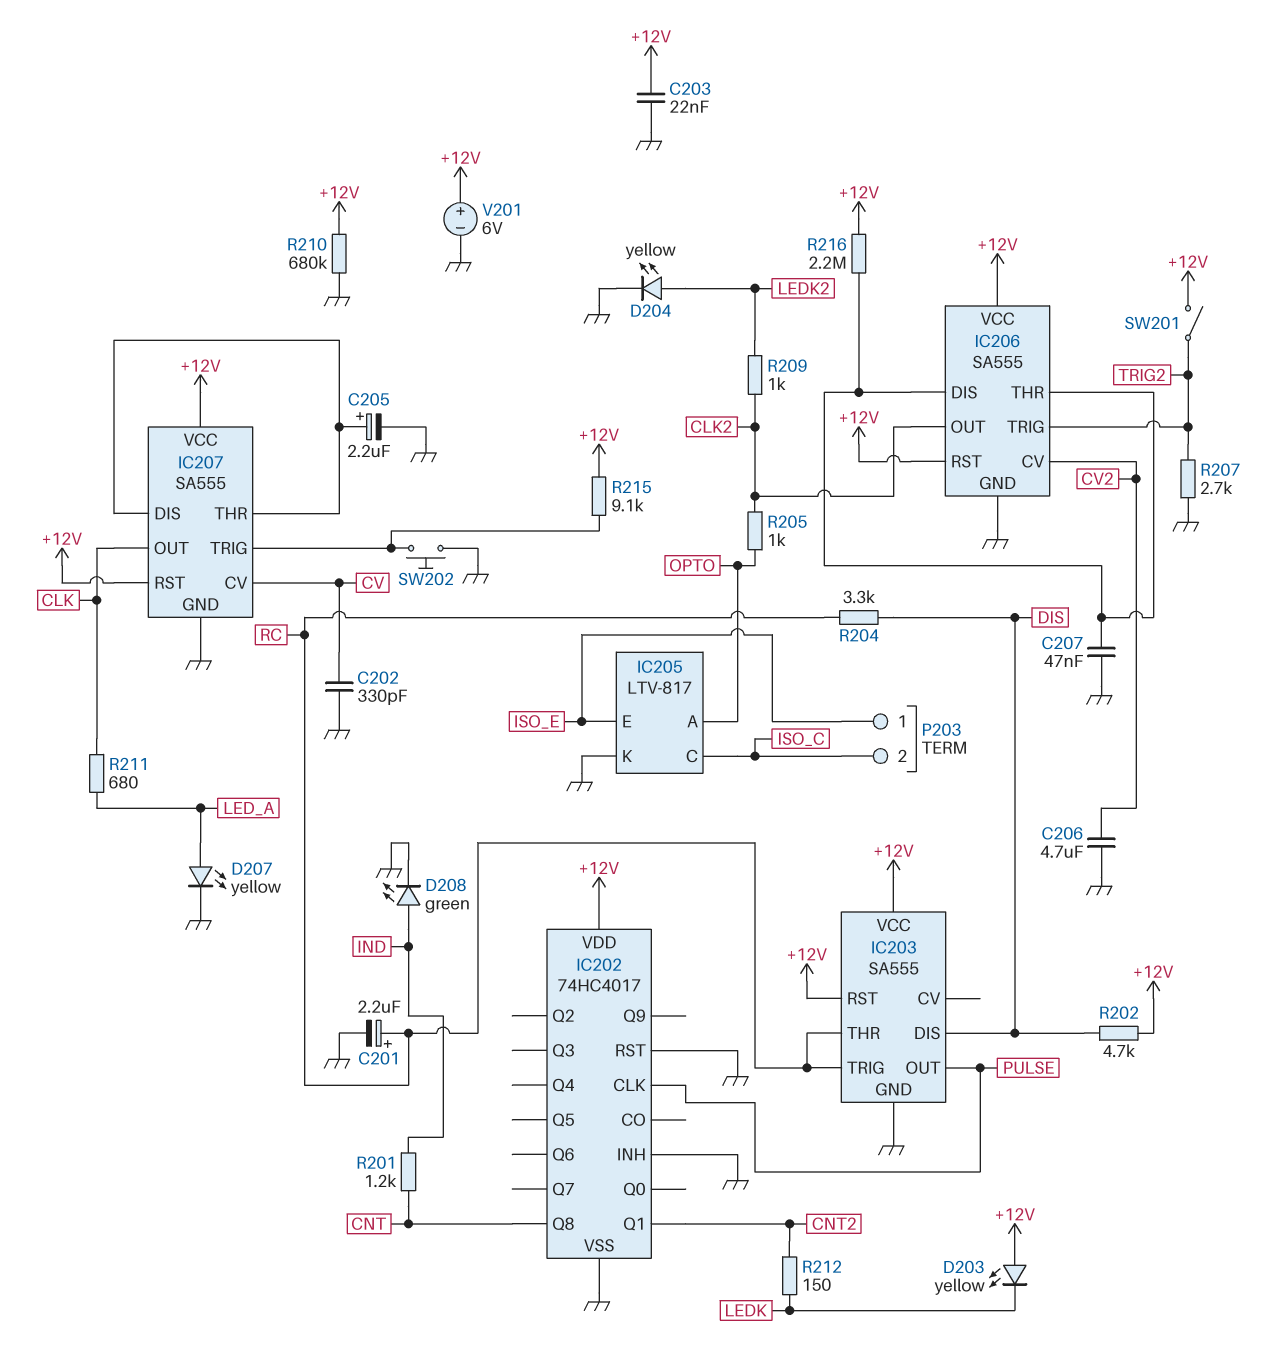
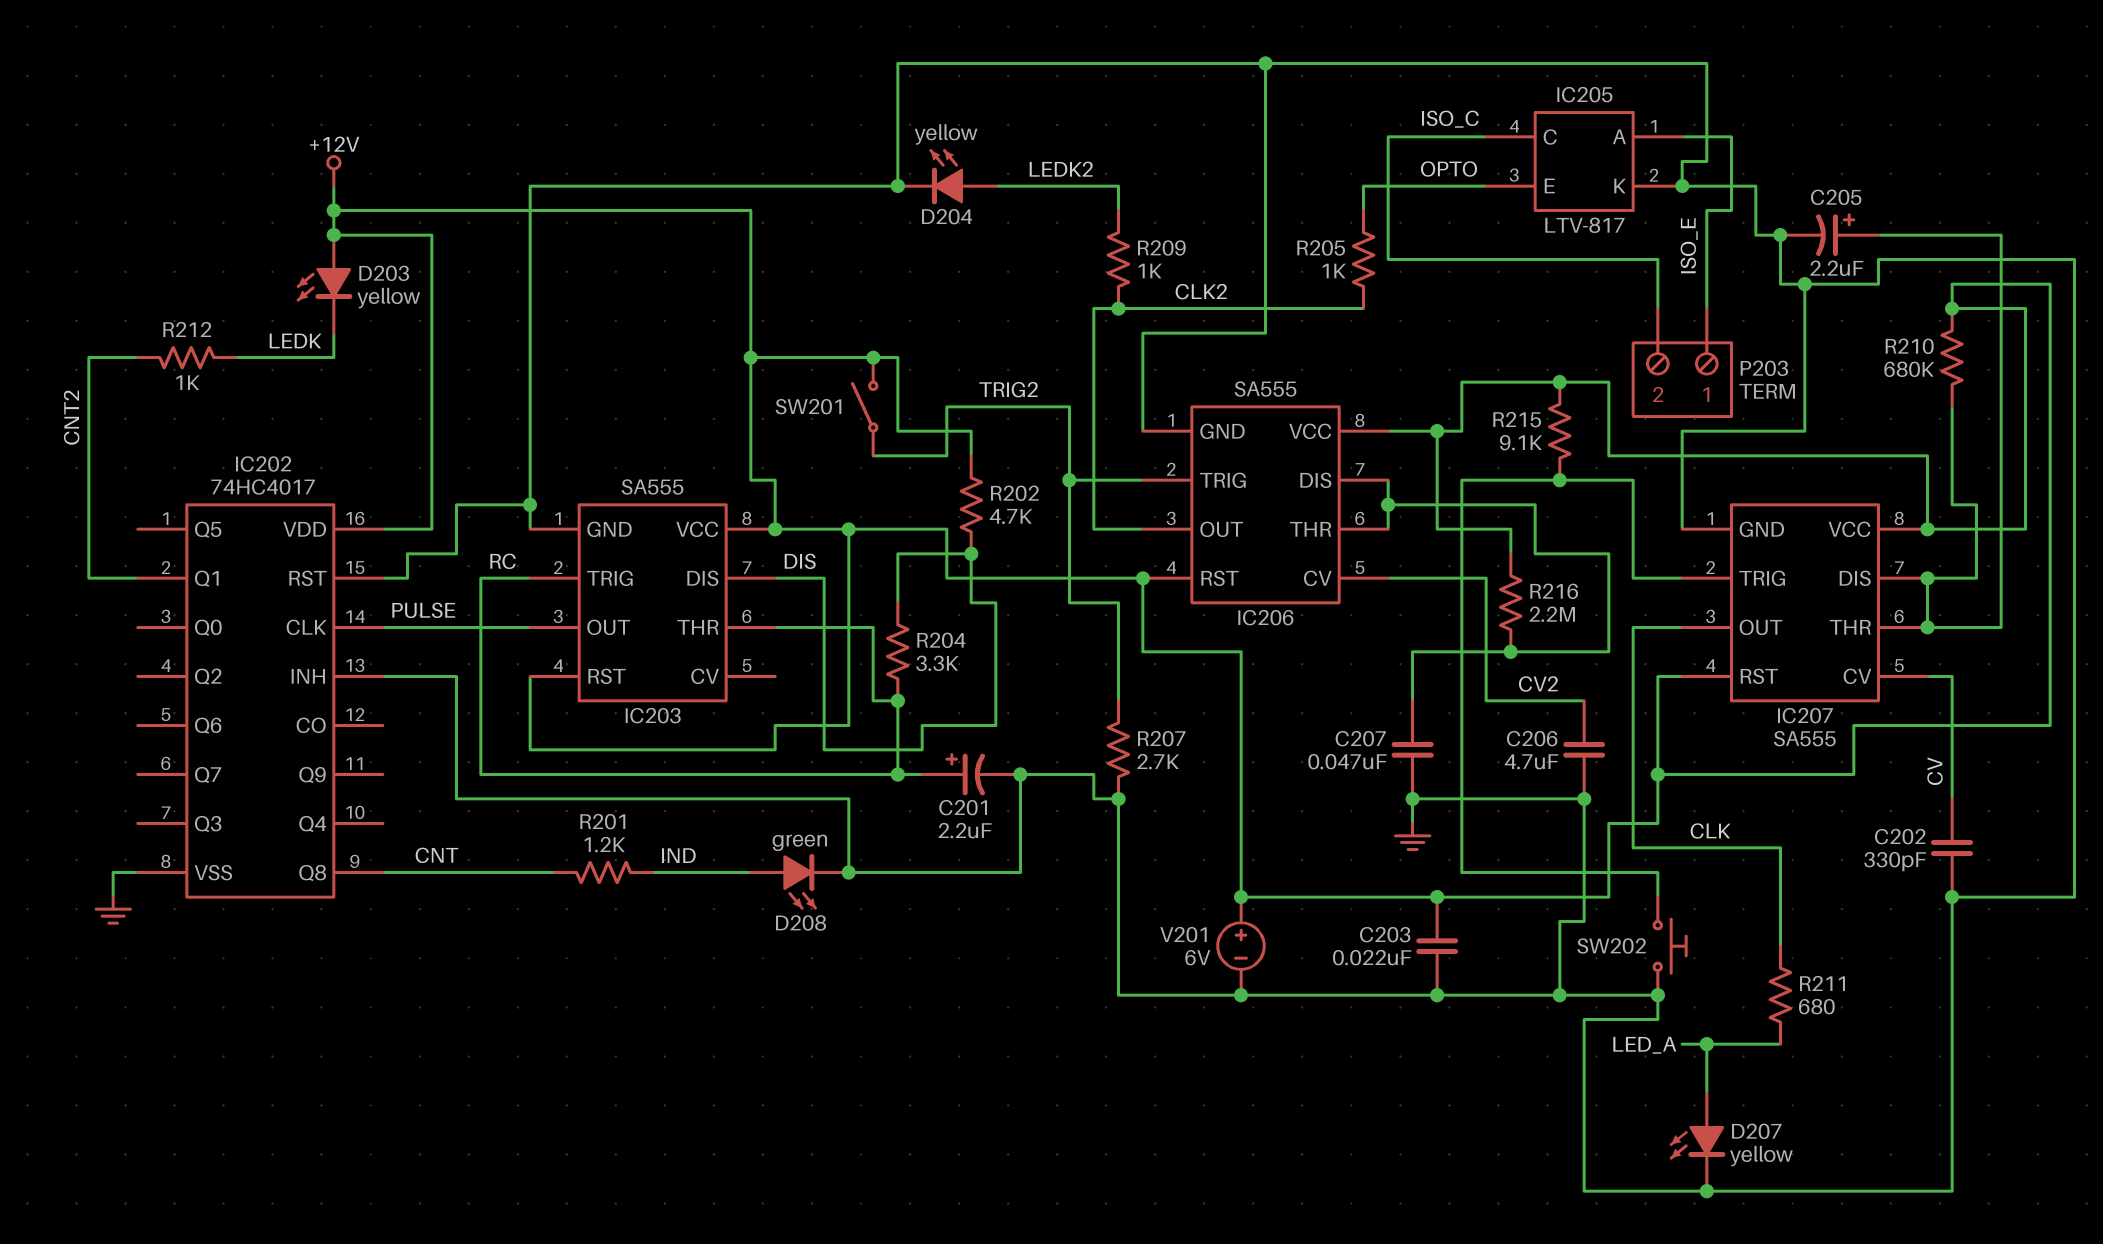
IC205 pin A: OPTO -> ISO_E
IC205 pin E: ISO_E -> OPTO
R210: 680k (+12V, GND) -> 680k (+12V, IC207/DIS)
R212: 150 (CNT2, LEDK) -> 1k (CNT2, LEDK)

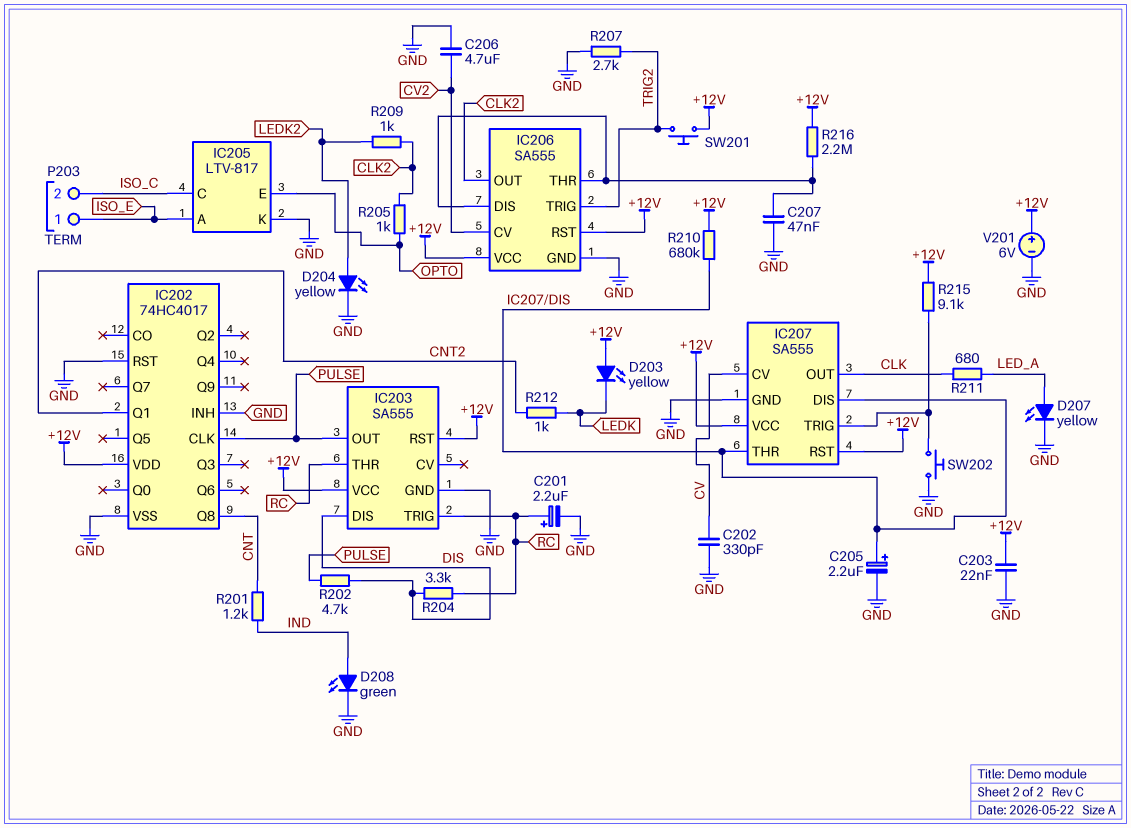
R202: 4.7k (+12V, DIS) -> 4.7k (DIS, PULSE)
SW201: switch (+12V, TRIG2) -> button (+12V, TRIG2)

